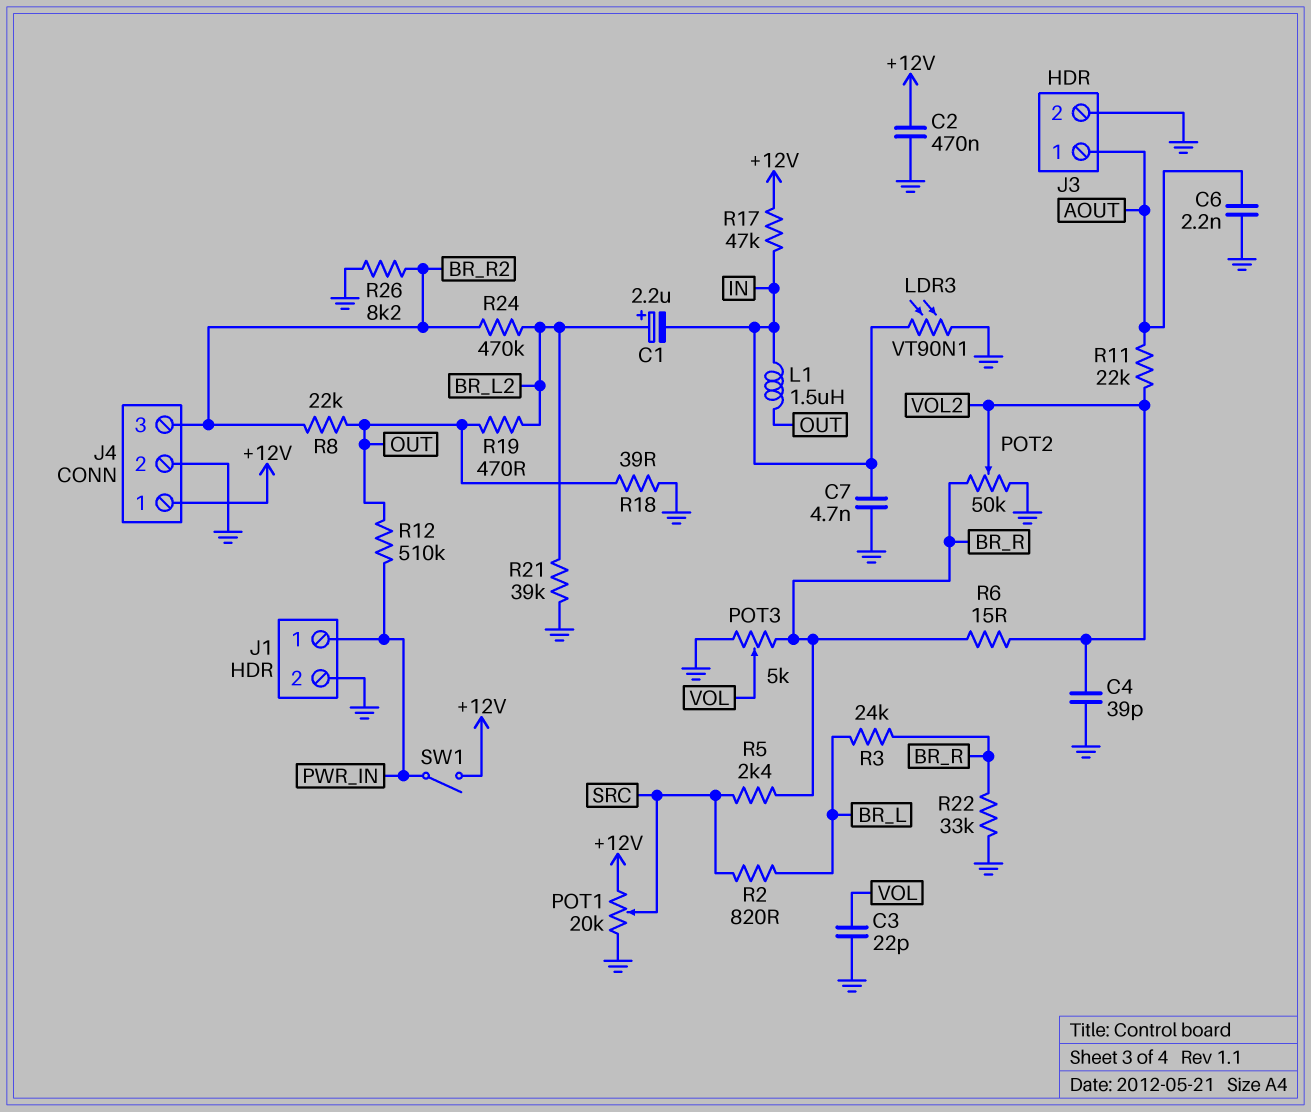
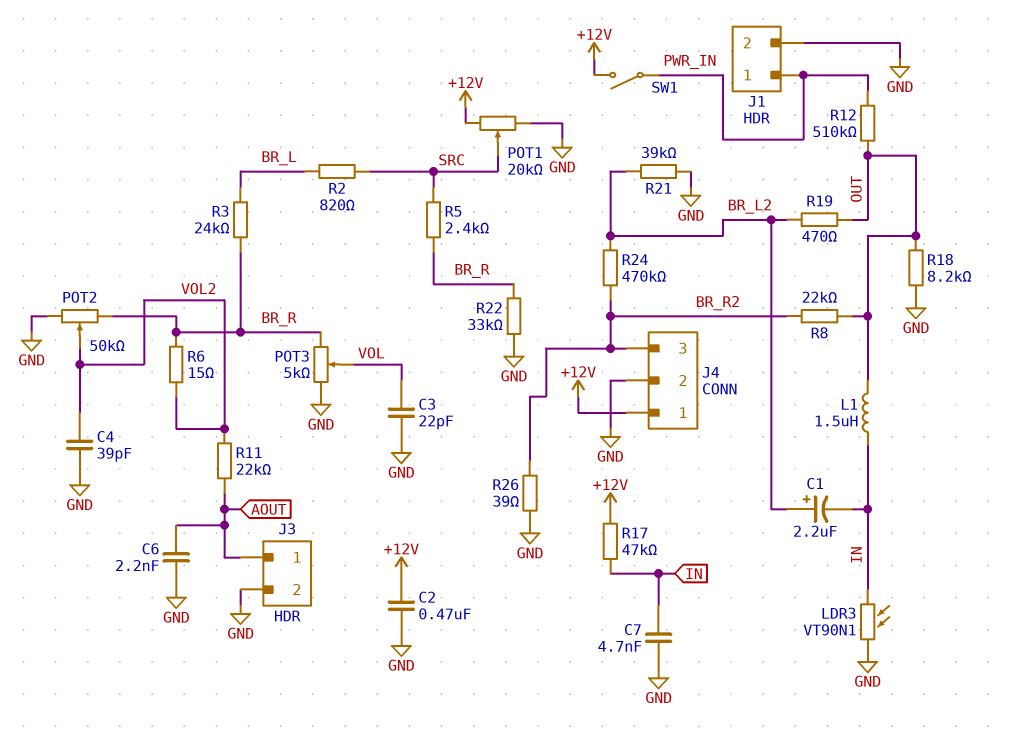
R18: 39 (GND, OUT) -> 8.2k (GND, OUT)
R26: 8.2k (BR_R2, GND) -> 39 (BR_R2, GND)

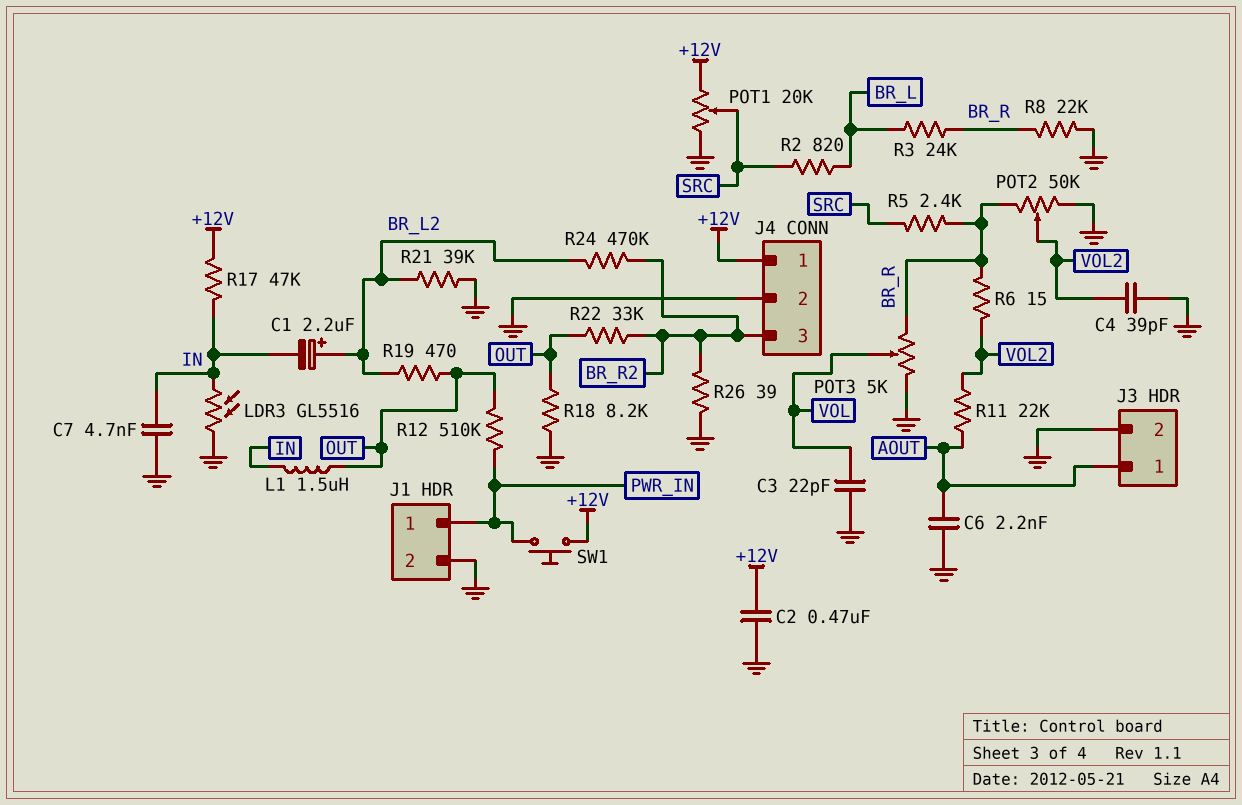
LDR3: VT90N1 (GND, IN) -> GL5516 (GND, IN)
R8: 22k (BR_R2, OUT) -> 22k (BR_R, GND)
R22: 33k (BR_R, GND) -> 33k (BR_R2, OUT)
SW1: switch (+12V, PWR_IN) -> button (+12V, PWR_IN)

